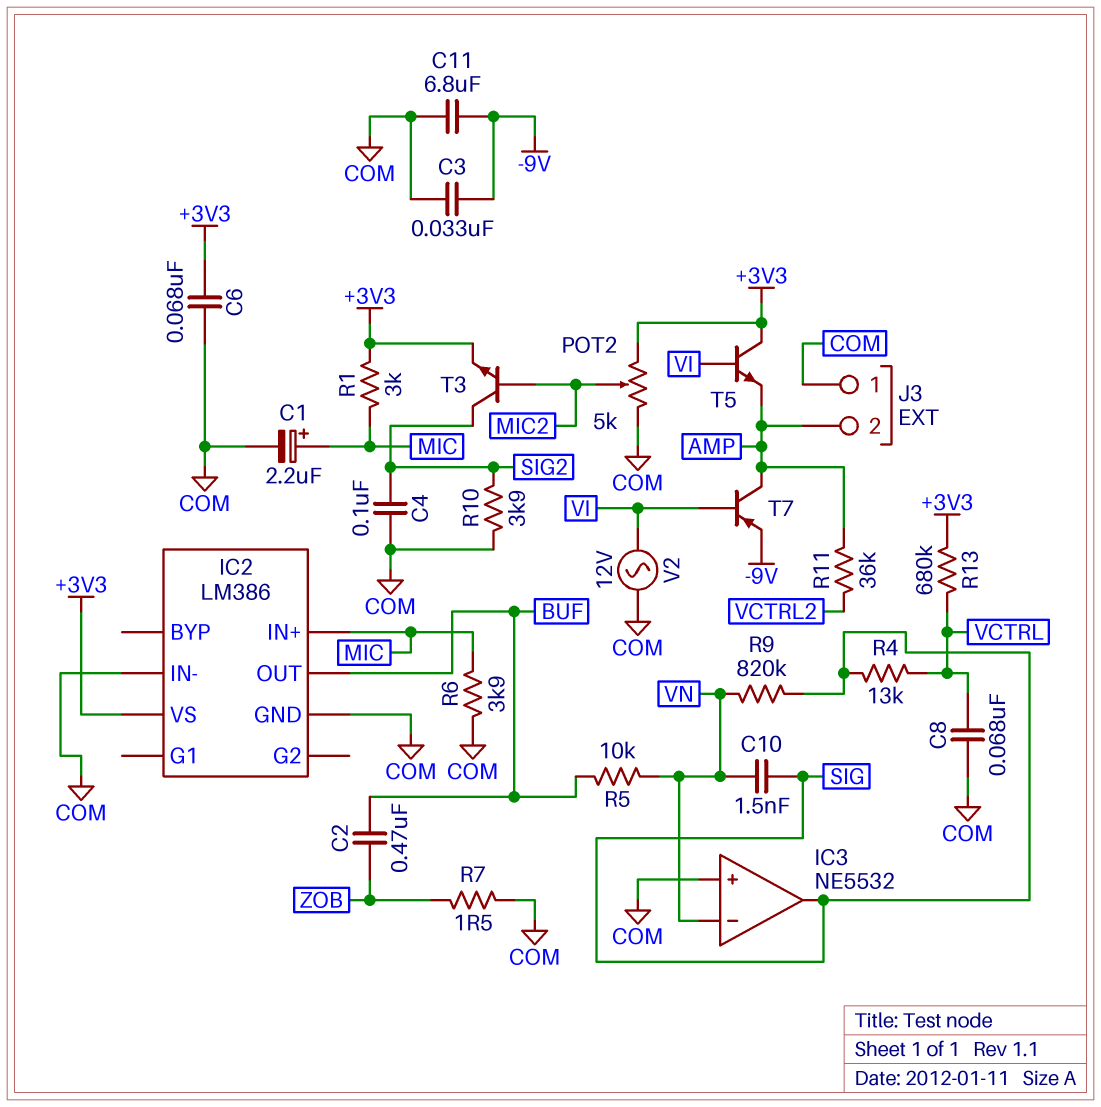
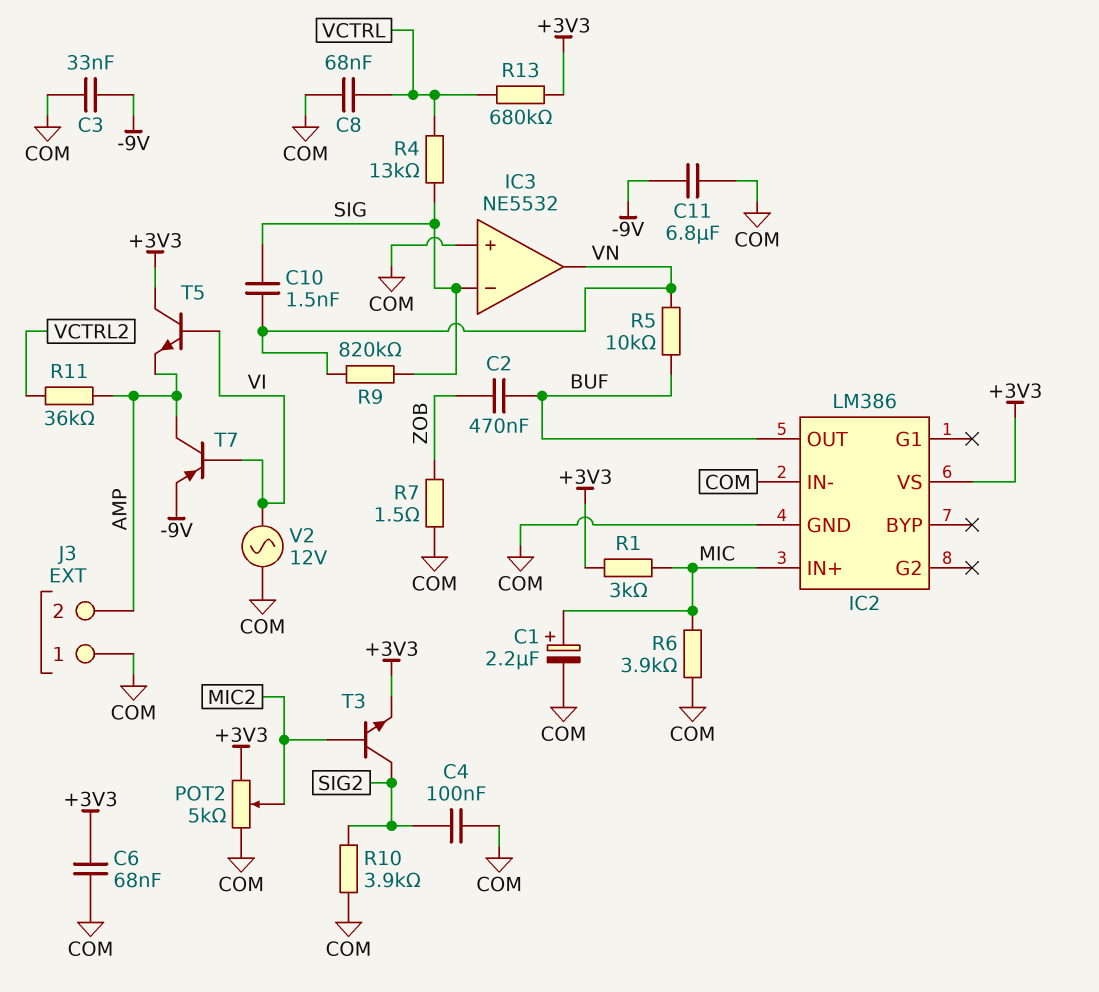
IC3 pin in-: VN -> SIG
IC3 pin out: SIG -> VN

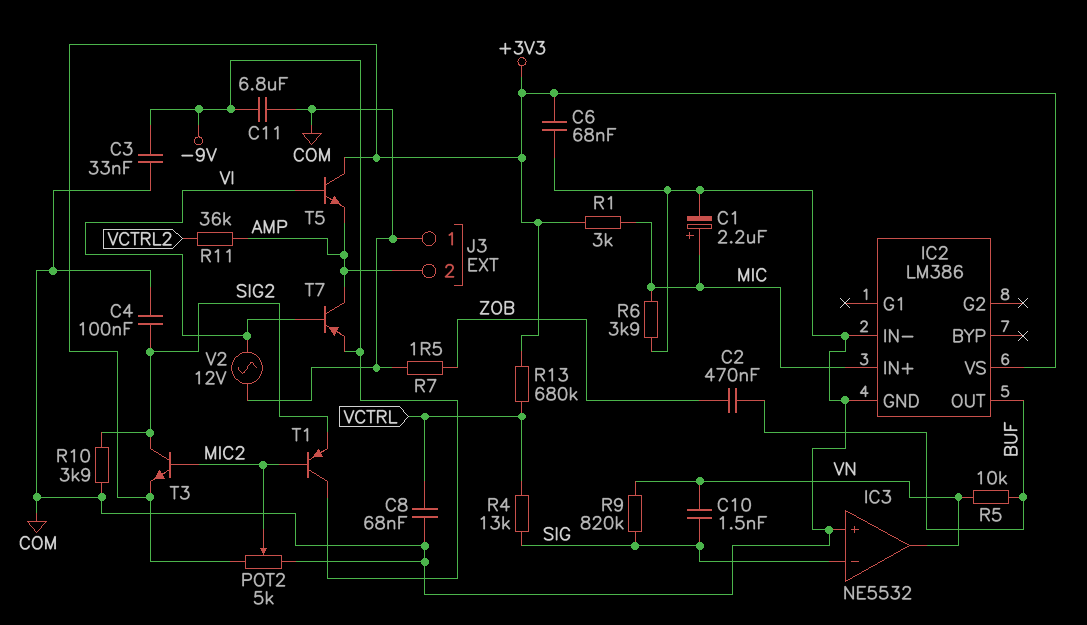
T1: none -> PNP (B MIC2, C -9V, E SIG2)

